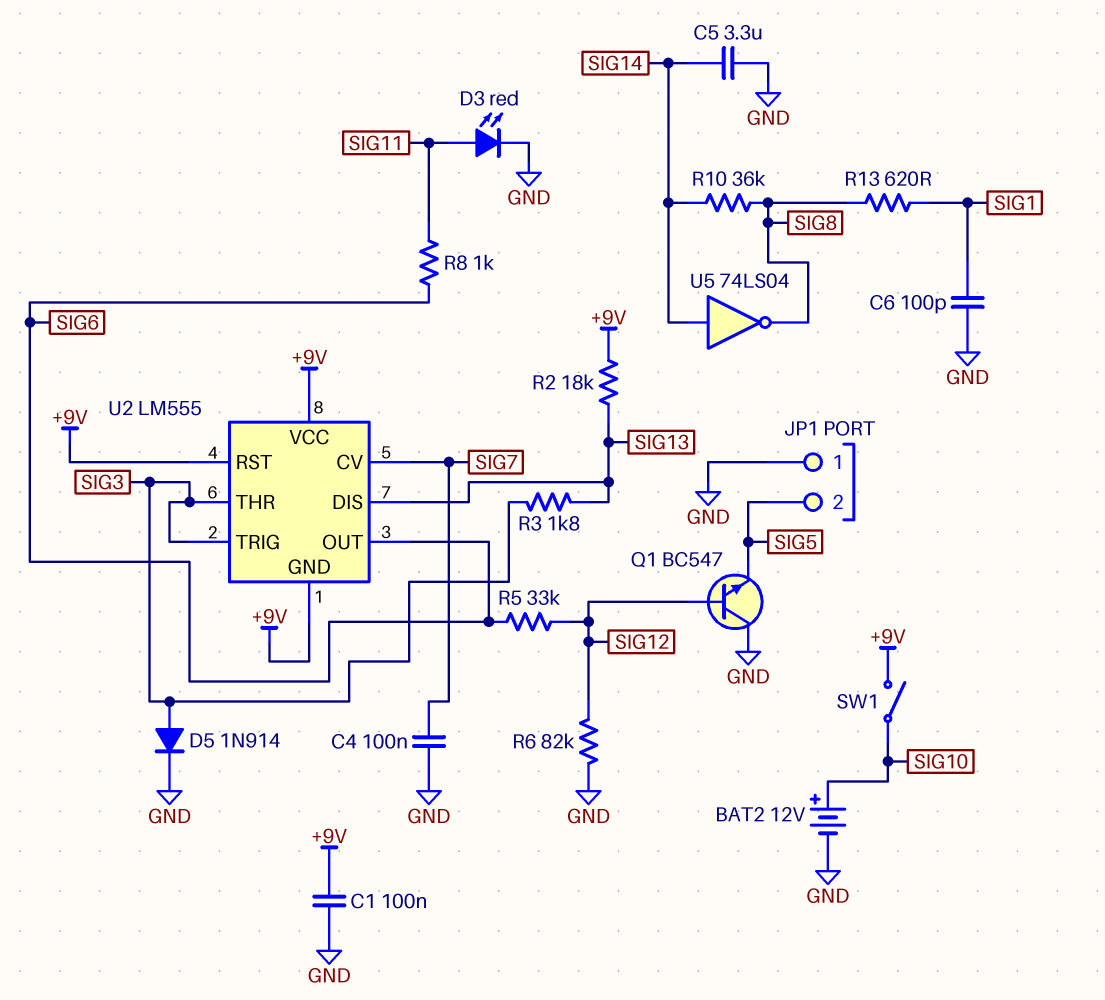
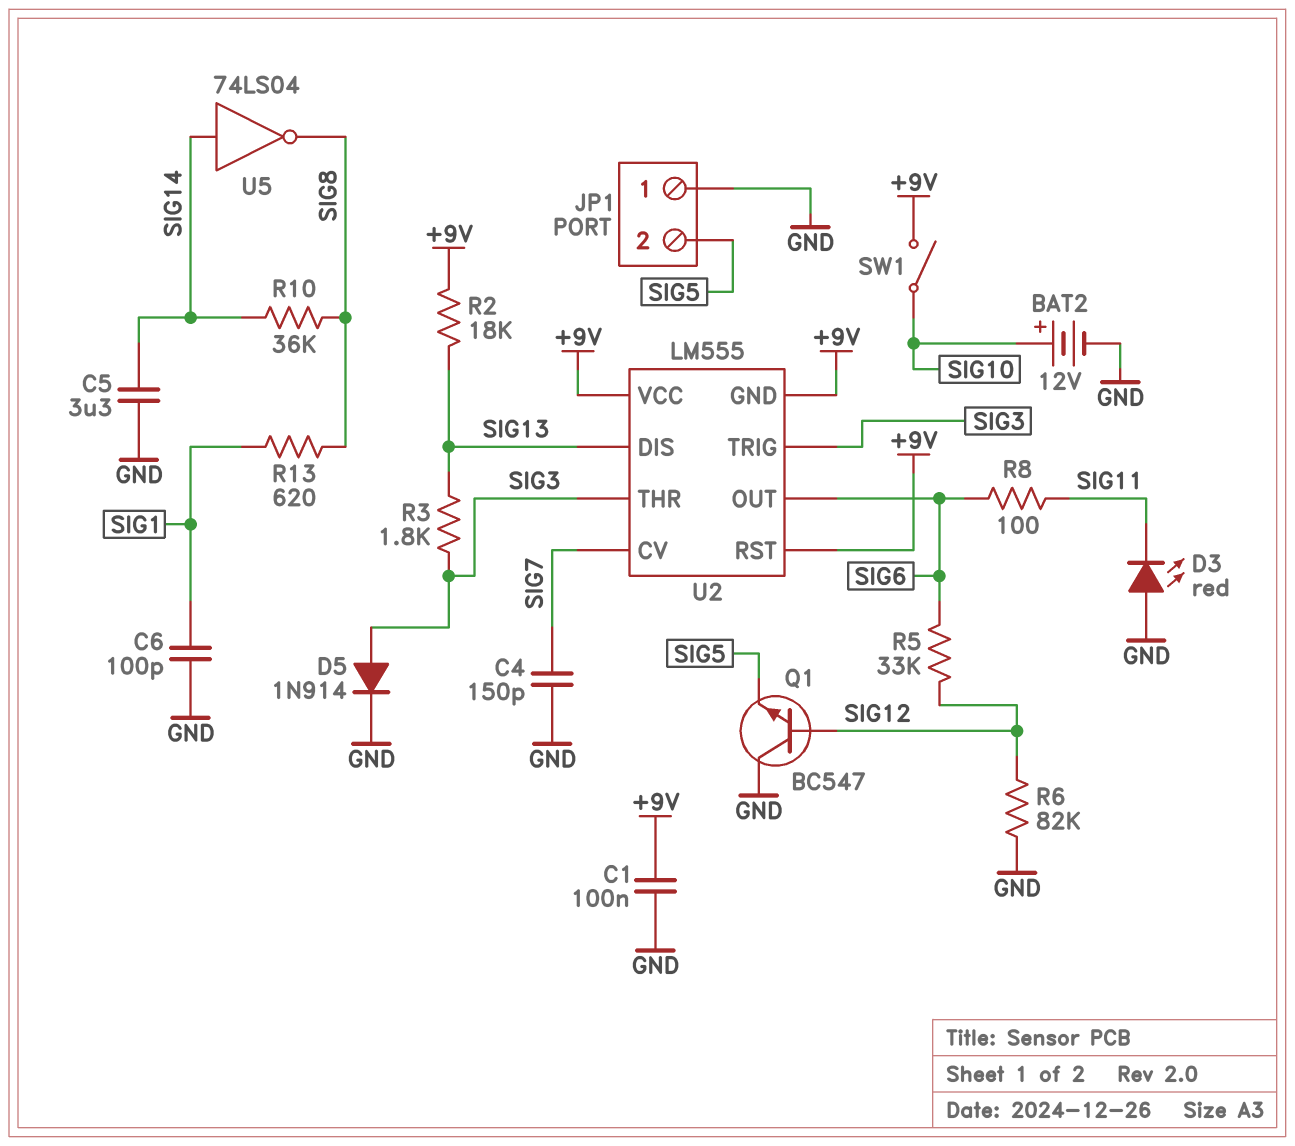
C4: 100nF (GND, SIG7) -> 150pF (GND, SIG7)
D3: LED red (A SIG11, K GND) -> LED red (A GND, K SIG11)
R8: 1k (SIG6, SIG11) -> 100 (SIG6, SIG11)

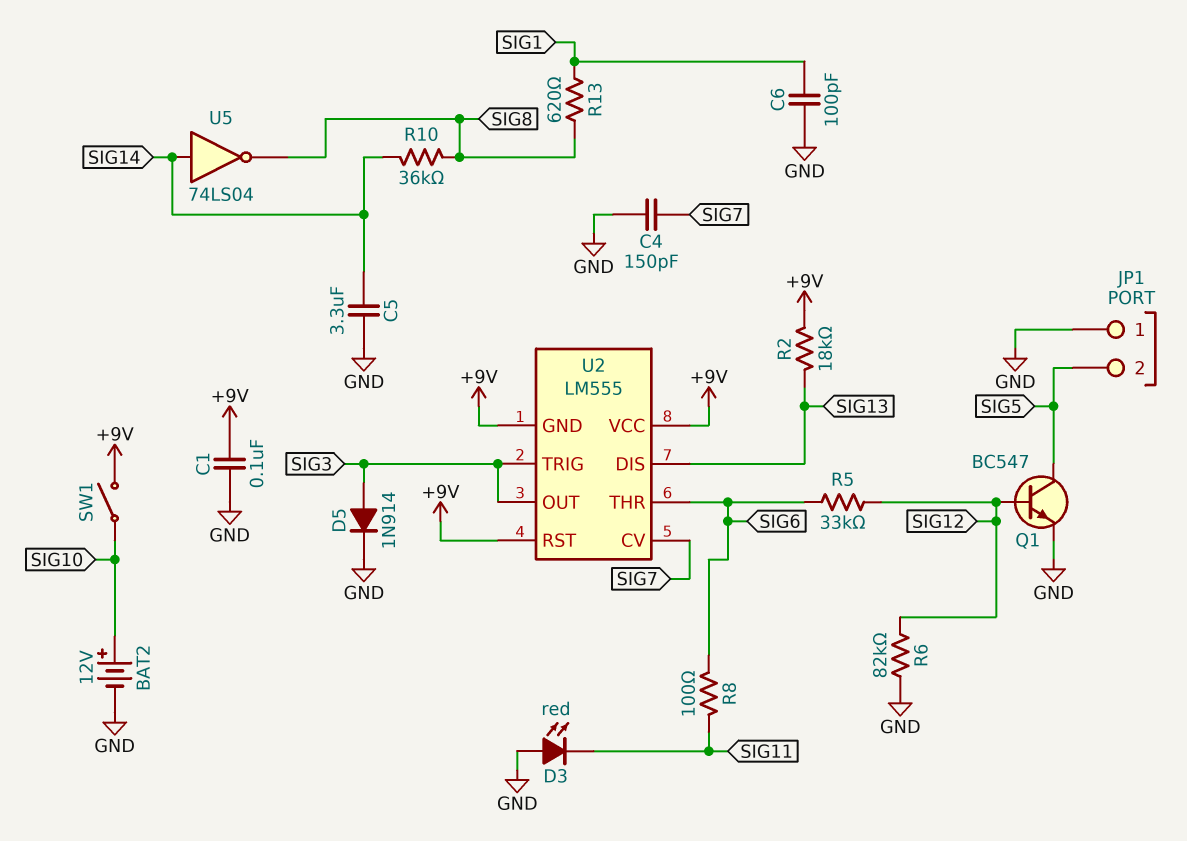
Q1: NPN BC547 (B SIG12, C GND, E SIG5) -> NPN BC547 (B SIG12, C SIG5, E GND)
R3: 1.8k (SIG3, SIG13) -> none
U2 pin OUT: SIG6 -> SIG3
U2 pin THR: SIG3 -> SIG6

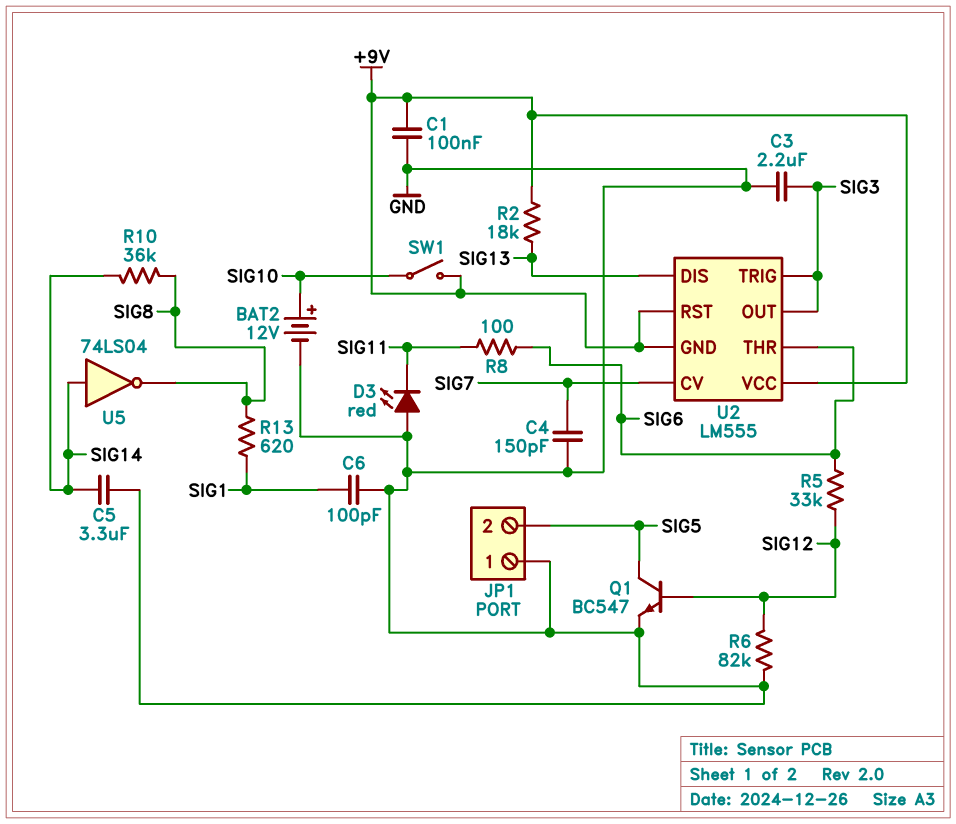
C3: none -> 2.2uF (GND, SIG3)
D5: diode 1N914 (A SIG3, K GND) -> none

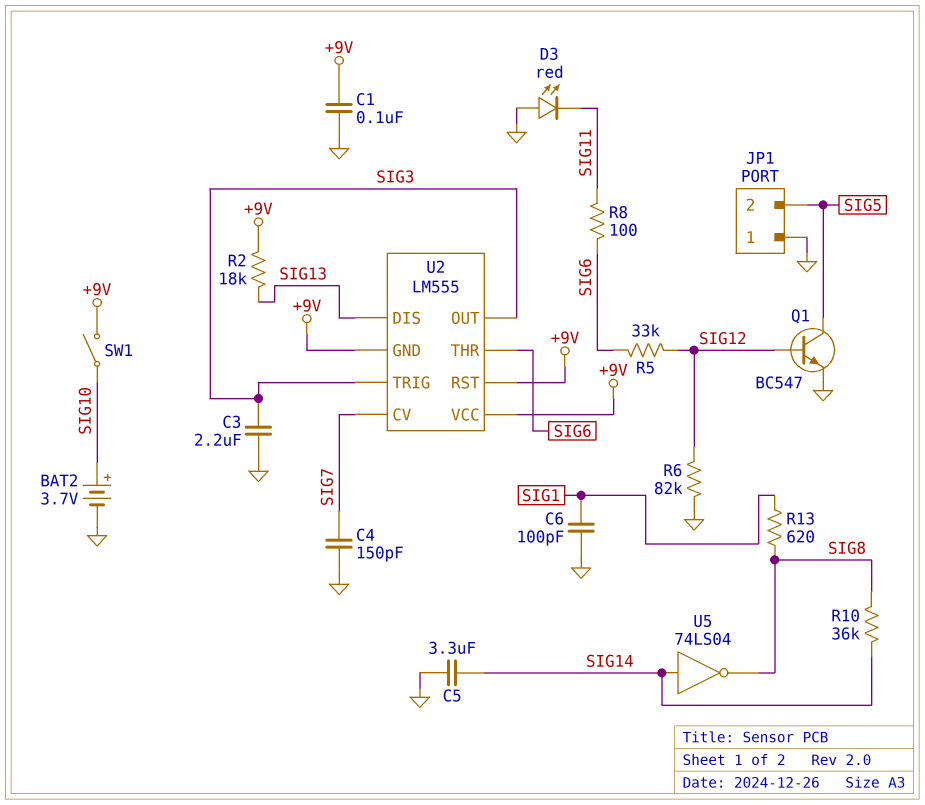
BAT2: 12V (plus SIG10, minus GND) -> 3.7V (plus SIG10, minus GND)

